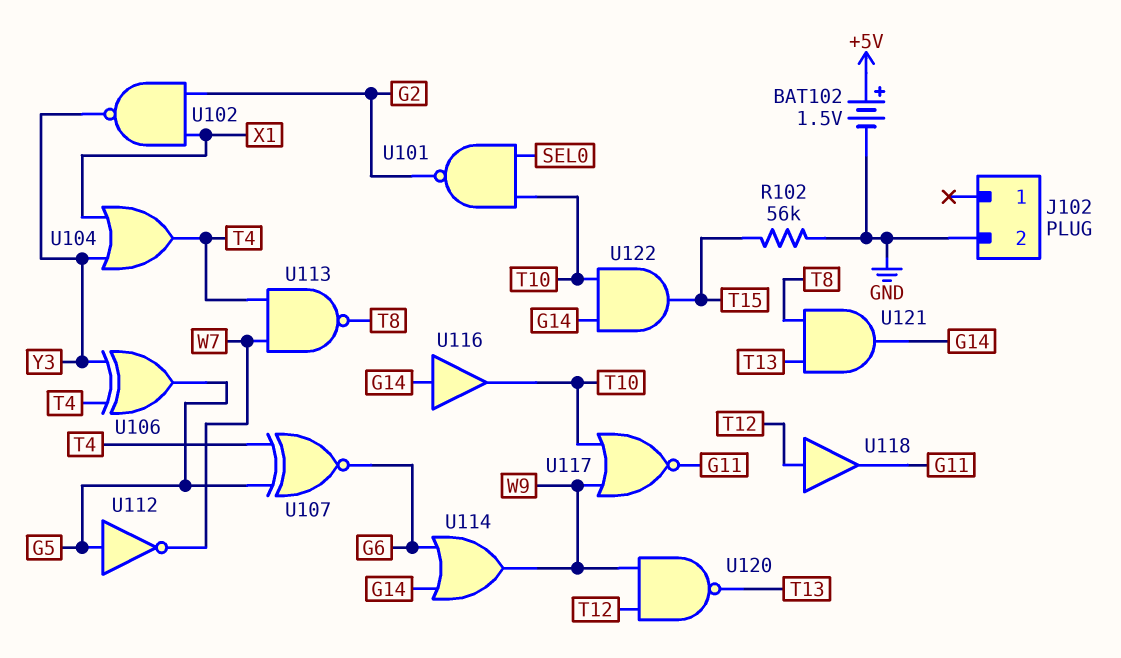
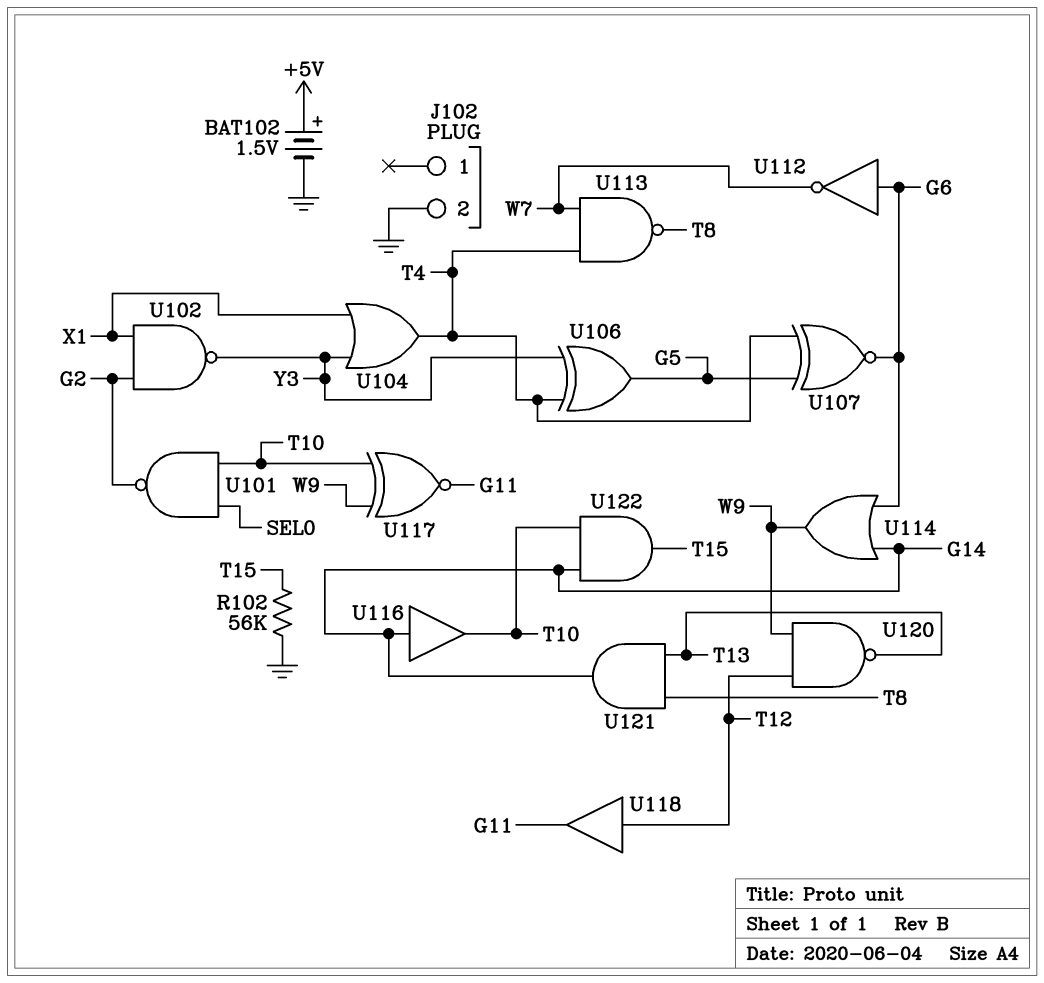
U112: NOT (in G5, out W7) -> NOT (in G6, out W7)
U117: NOR (in T10, in W9, out G11) -> XNOR (in T10, in W9, out G11)

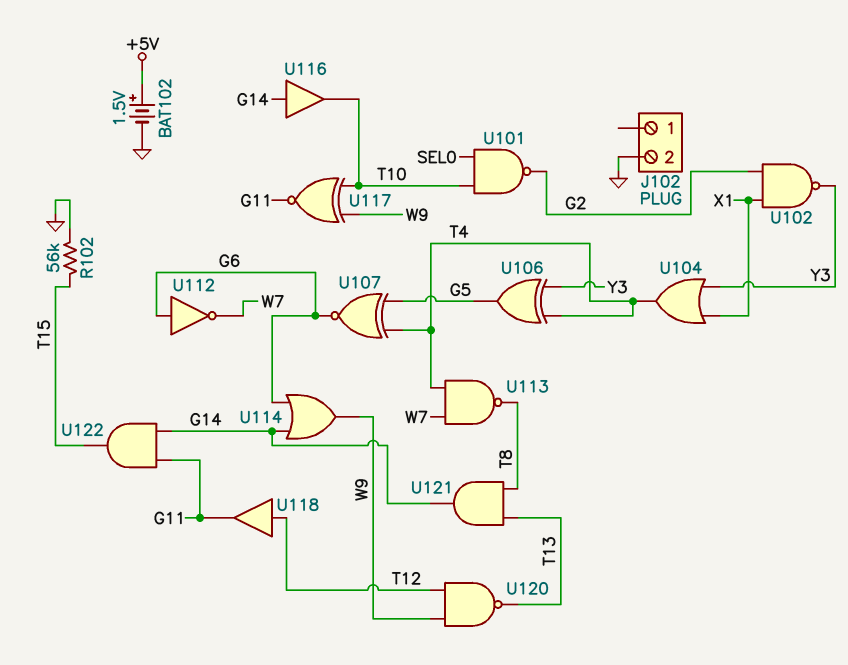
U122: AND (in G14, in T10, out T15) -> AND (in G11, in G14, out T15)

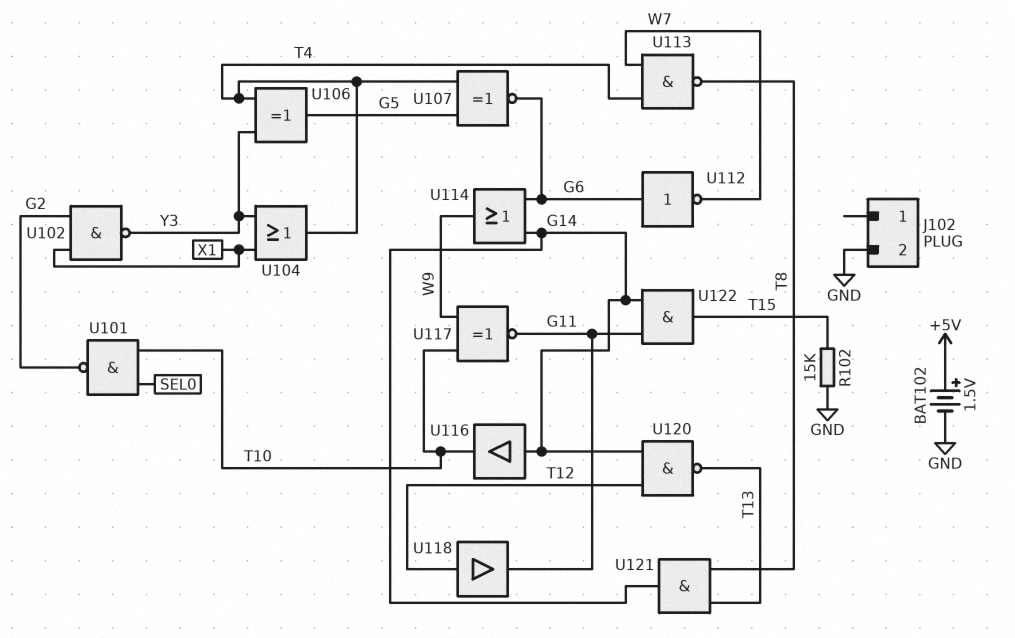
R102: 56k (GND, T15) -> 15k (GND, T15)
U120: NAND (in T12, in W9, out T13) -> NAND (in G14, in T12, out T13)

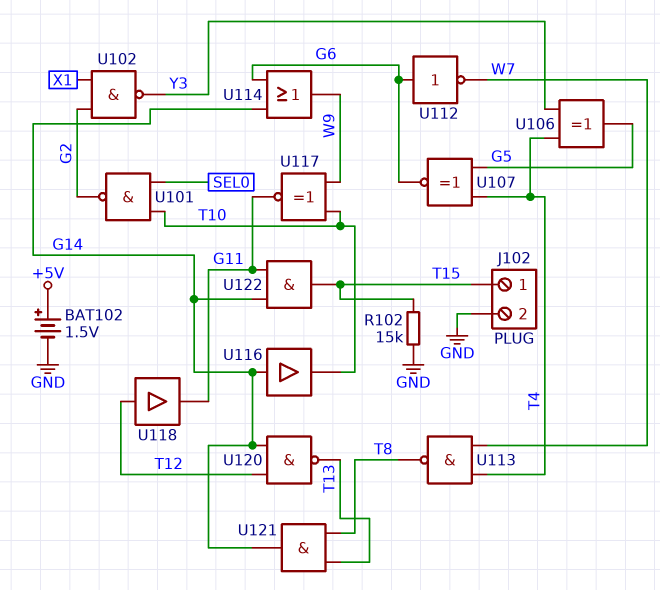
J102 pin 1: none -> T15
U104: OR (in X1, in Y3, out T4) -> none

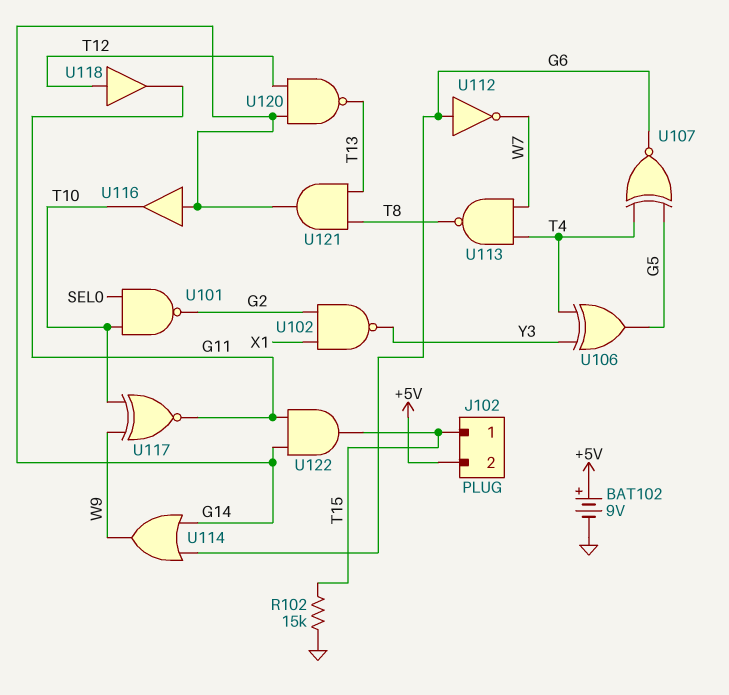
BAT102: 1.5V (plus +5V, minus GND) -> 9V (plus +5V, minus GND)
J102 pin 2: GND -> +5V

